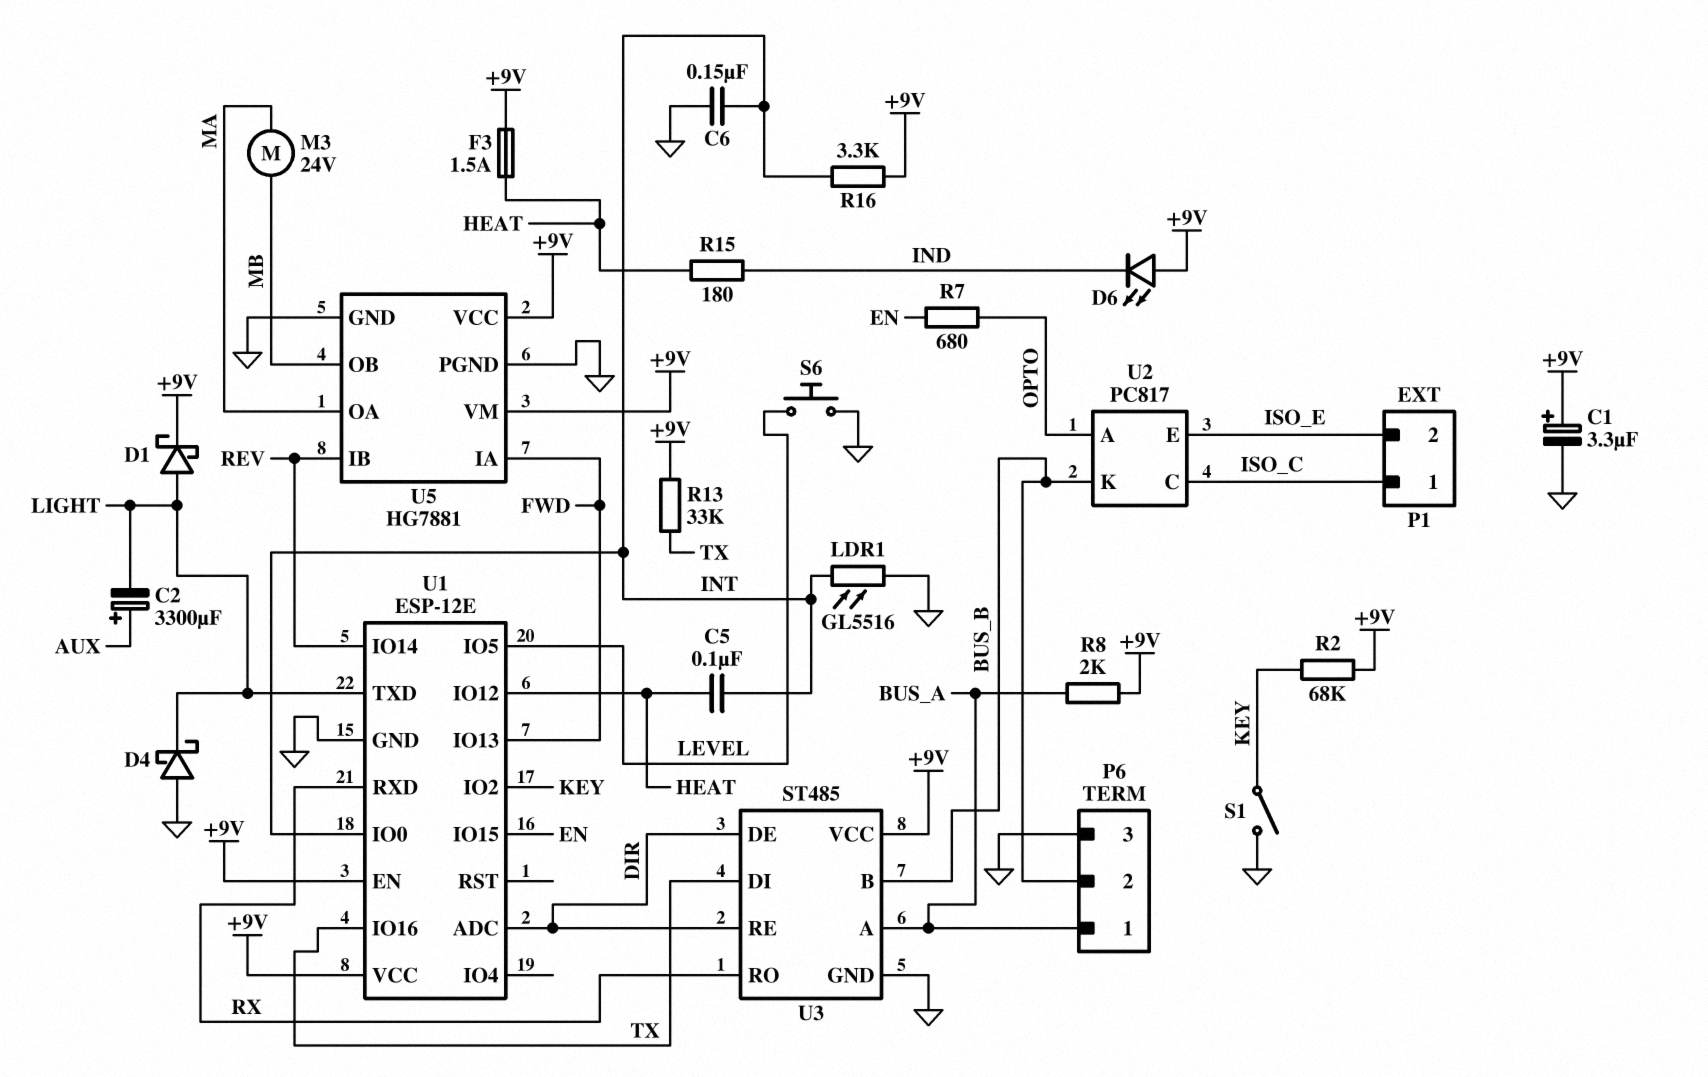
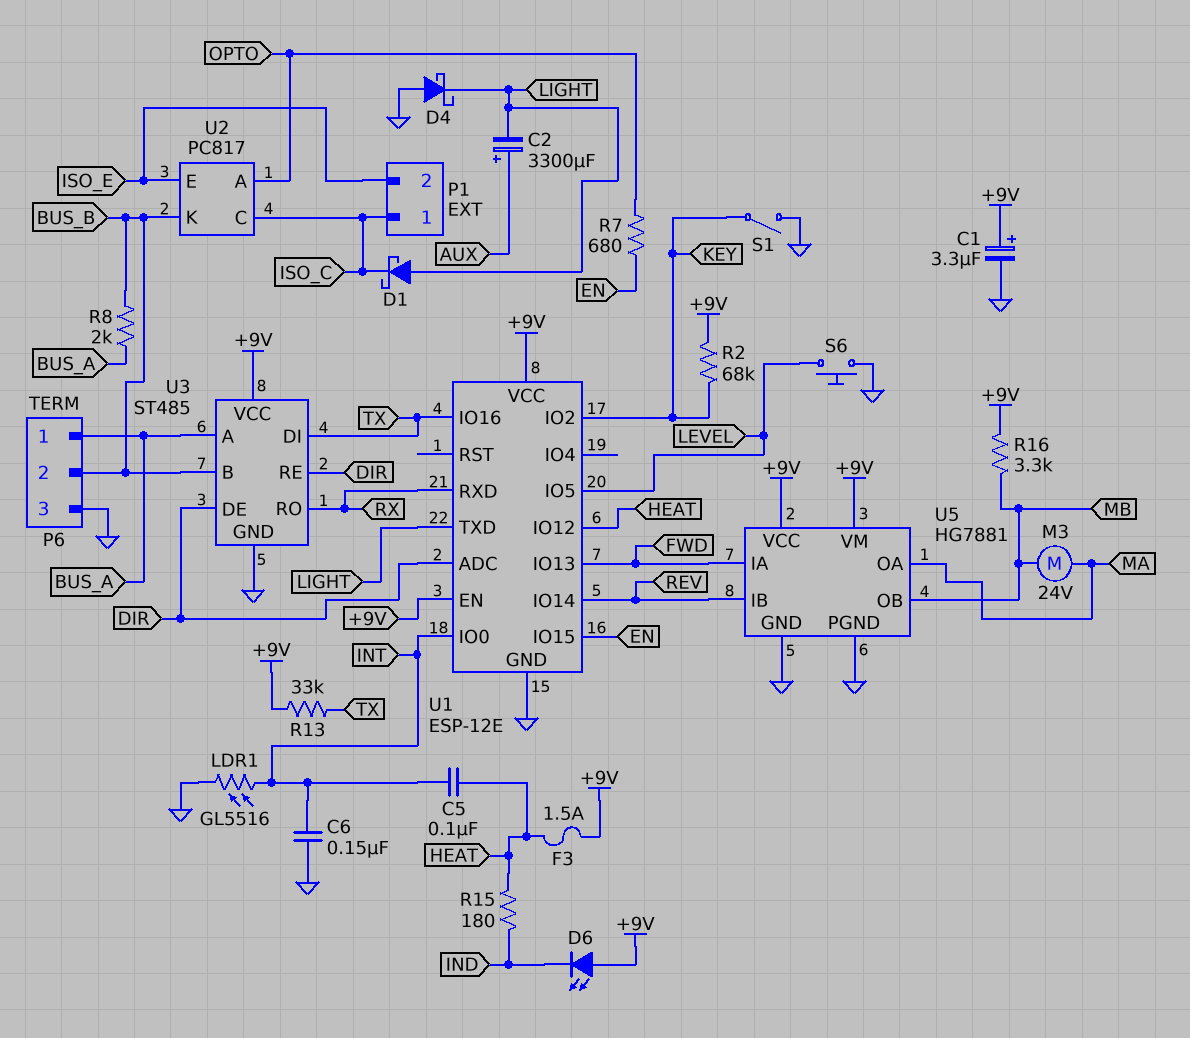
D1: schottky (A LIGHT, K +9V) -> schottky (A LIGHT, K ISO_C)
R8: 2k (+9V, BUS_A) -> 2k (BUS_A, BUS_B)
R16: 3.3k (+9V, INT) -> 3.3k (+9V, MB)

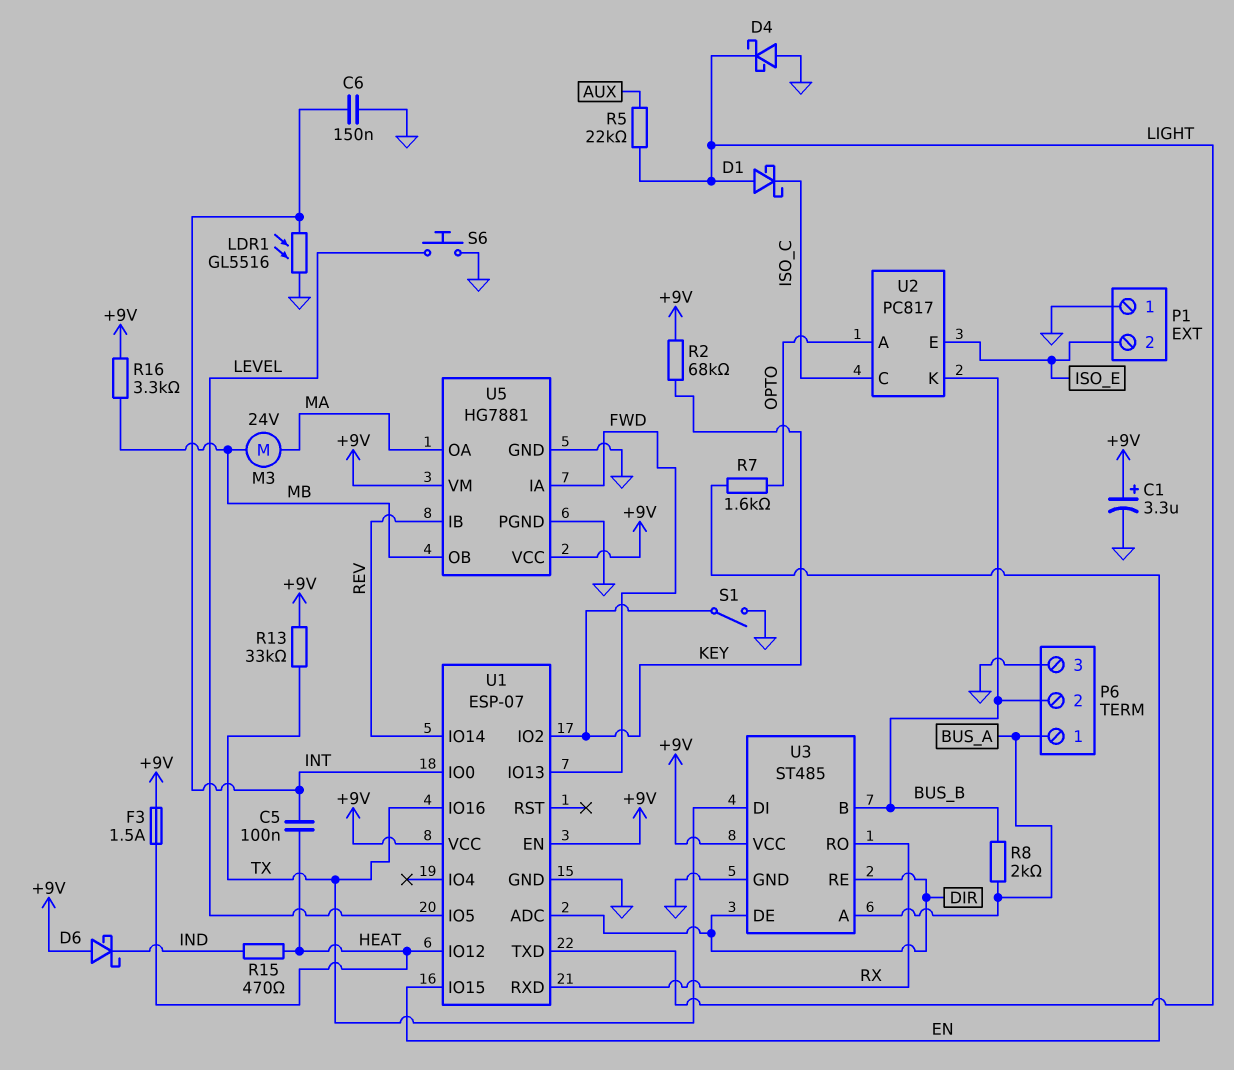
C2: 3300uF (plus AUX, minus LIGHT) -> none
D6: LED (A +9V, K IND) -> schottky (A +9V, K IND)
P1 pin 1: ISO_C -> GND
R5: none -> 22k (AUX, LIGHT)
R7: 680 (EN, OPTO) -> 1.6k (EN, OPTO)
R15: 180 (HEAT, IND) -> 470 (HEAT, IND)
U1: ESP-12E -> ESP-07

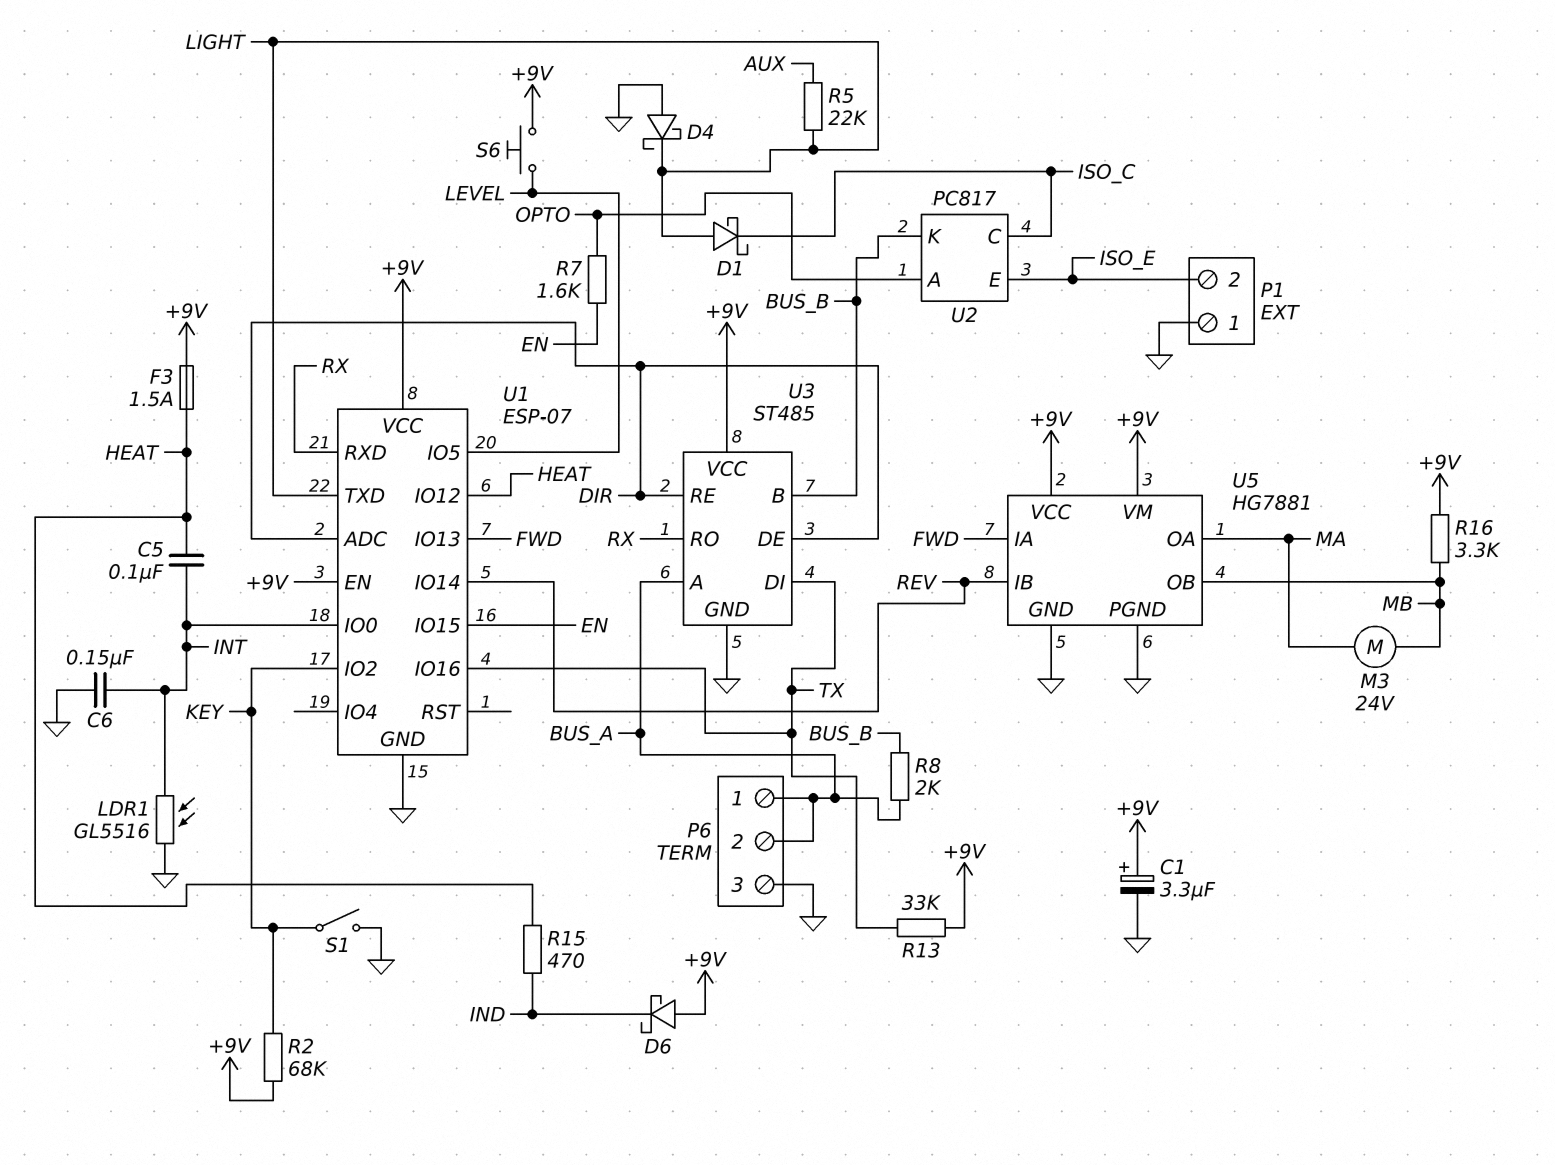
P6 pin 2: BUS_B -> BUS_A
S6: button (GND, LEVEL) -> button (+9V, LEVEL)

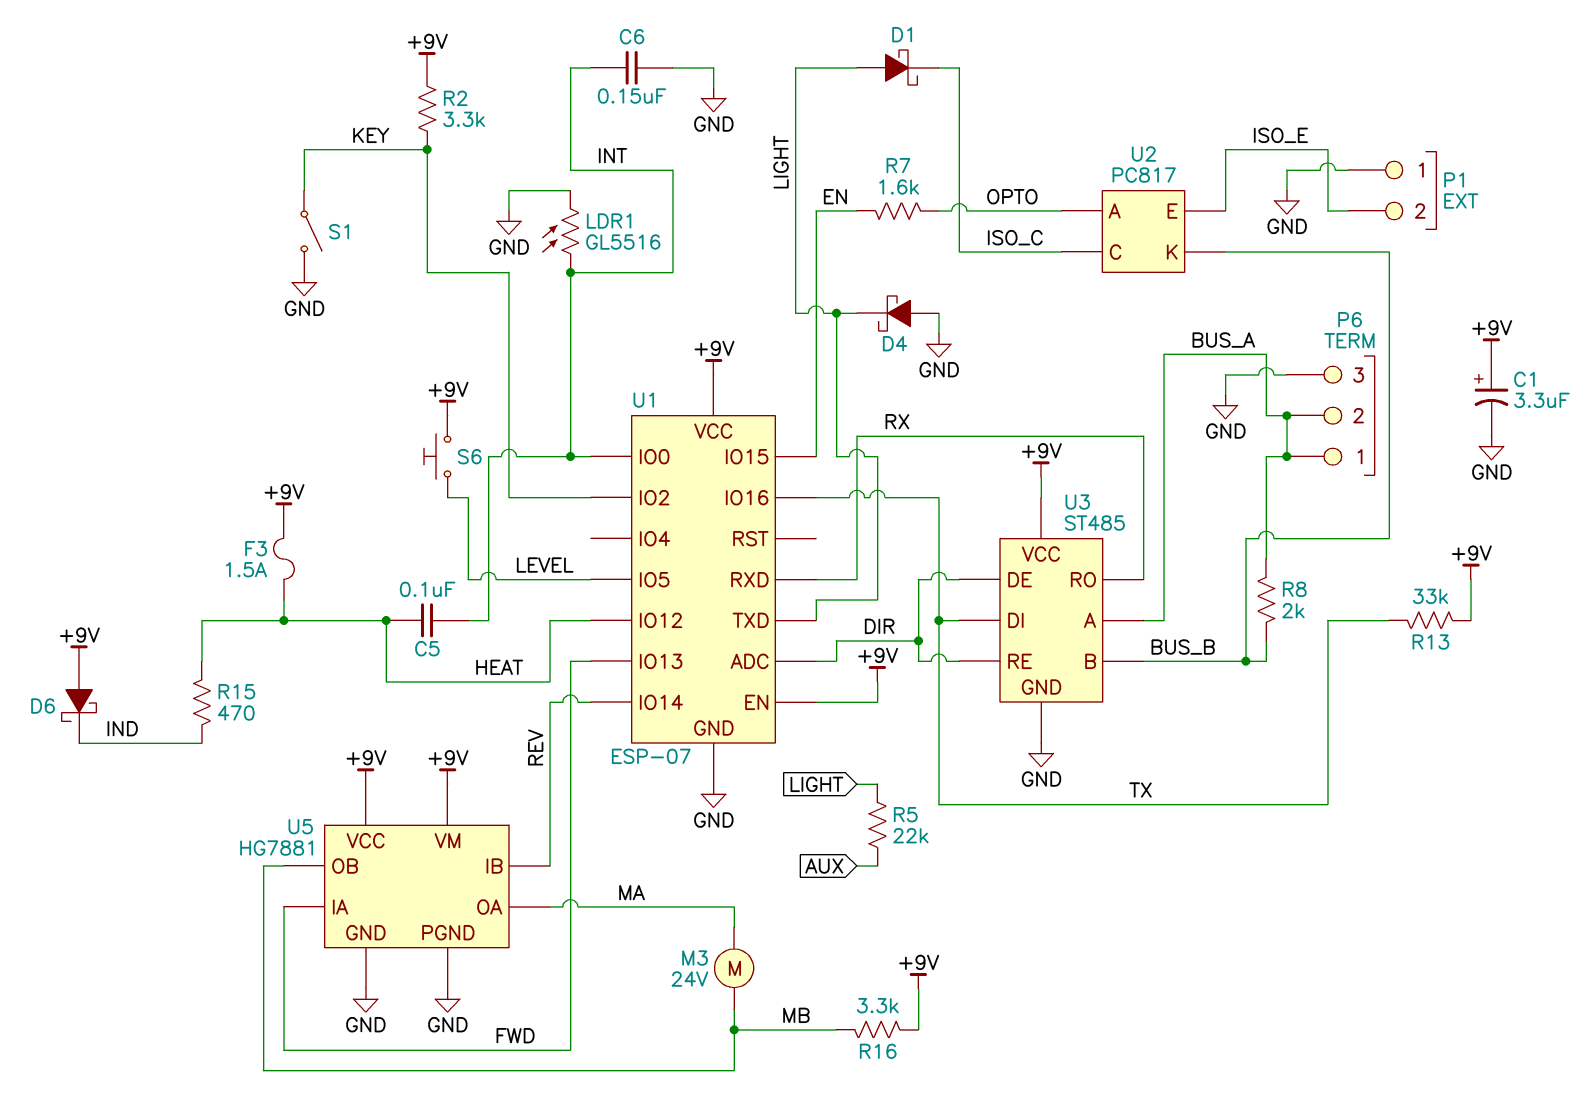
R2: 68k (+9V, KEY) -> 3.3k (+9V, KEY)

